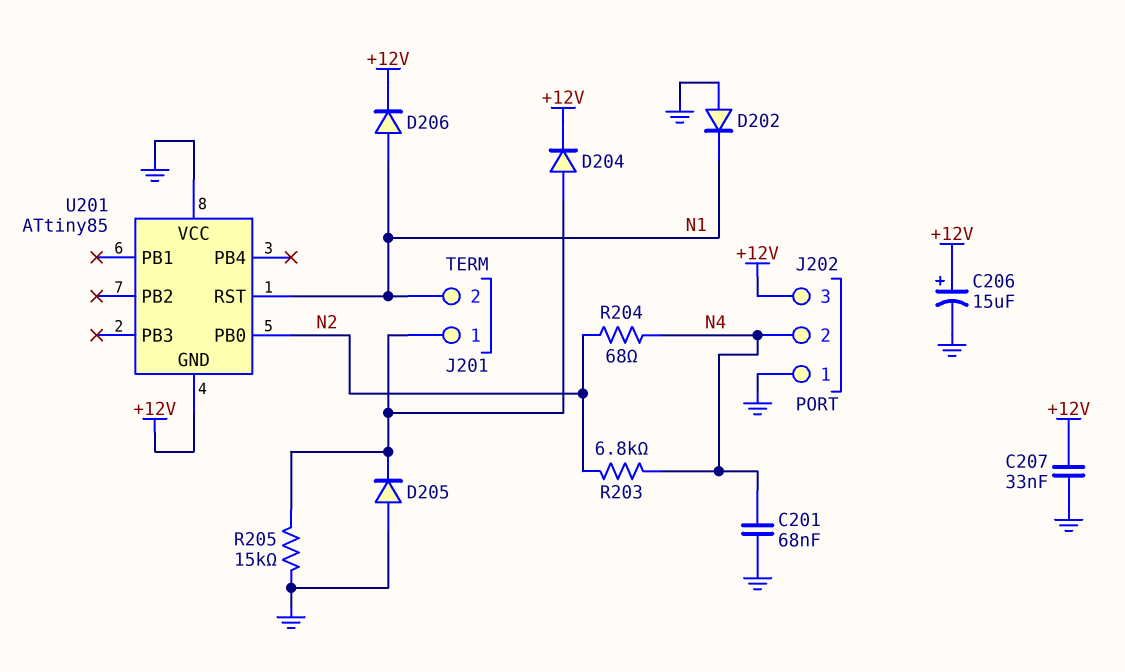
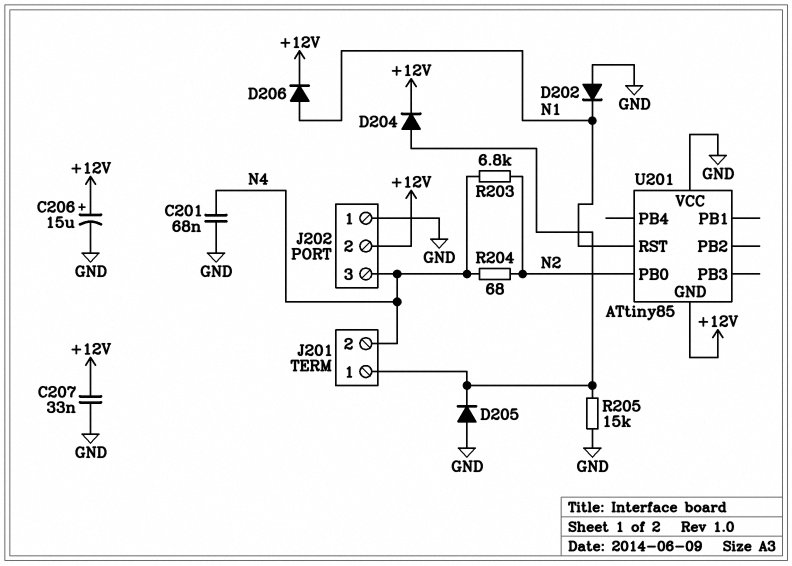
J201 pin 2: N1 -> N4
J202 pin 2: N4 -> +12V
J202 pin 3: +12V -> N4

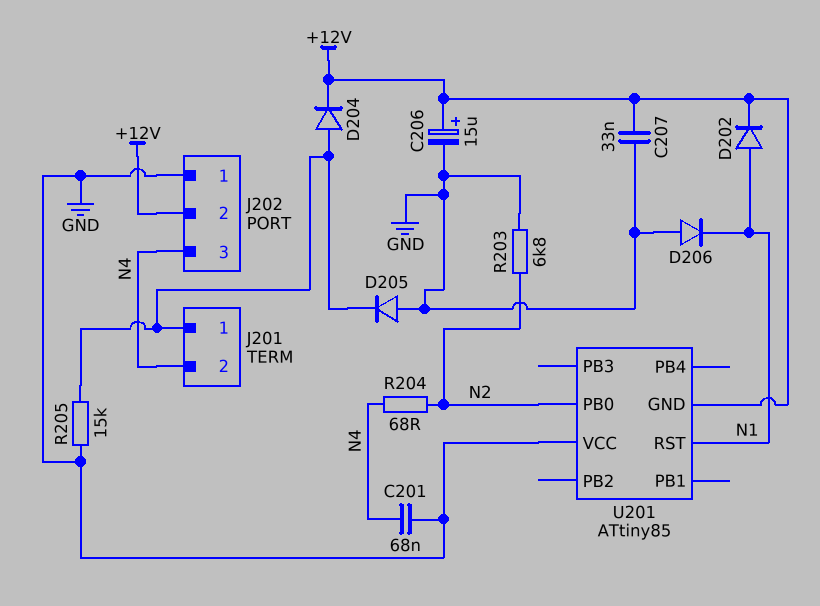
D202: diode (A GND, K N1) -> diode (A N1, K +12V)
D206: diode (A N1, K +12V) -> diode (A GND, K N1)
R203: 6.8k (N2, N4) -> 6.8k (GND, N2)

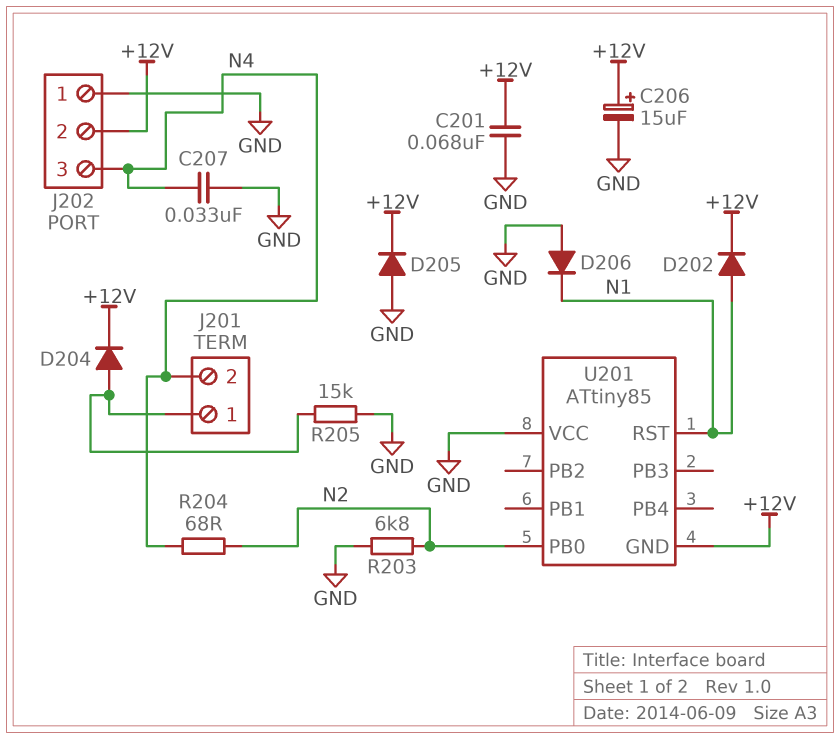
C201: 68nF (GND, N4) -> 68nF (+12V, GND)
C207: 33nF (+12V, GND) -> 33nF (GND, N4)
D205: diode (A GND, K J201/1) -> diode (A GND, K +12V)

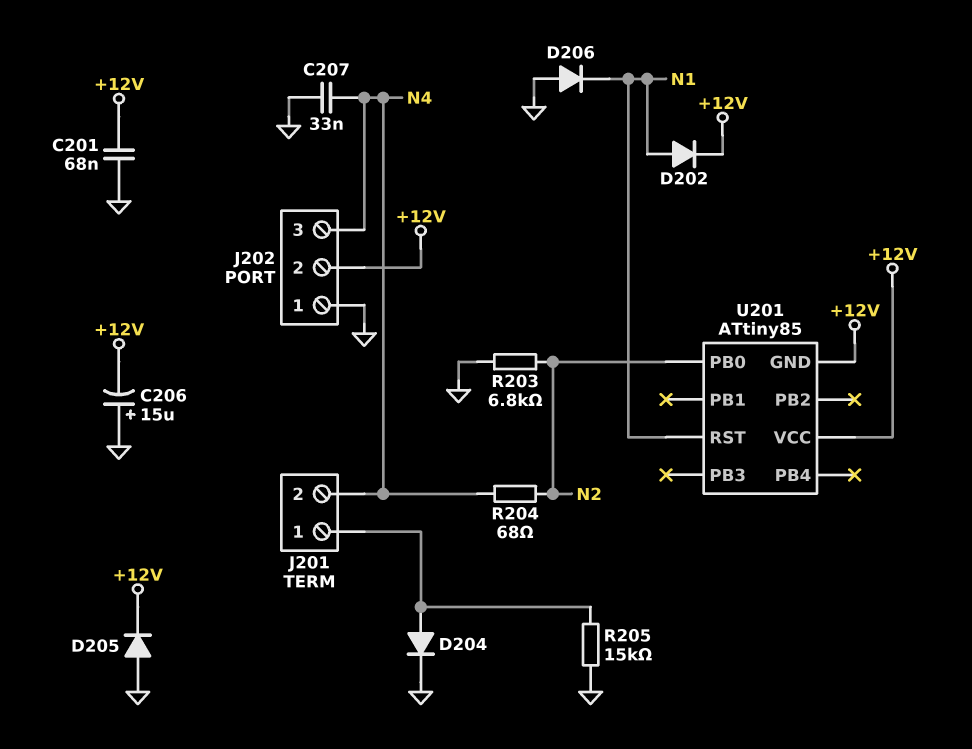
C206: 15uF (plus +12V, minus GND) -> 15uF (plus GND, minus +12V)
D204: diode (A J201/1, K +12V) -> diode (A J201/1, K GND)
U201 pin VCC: GND -> +12V

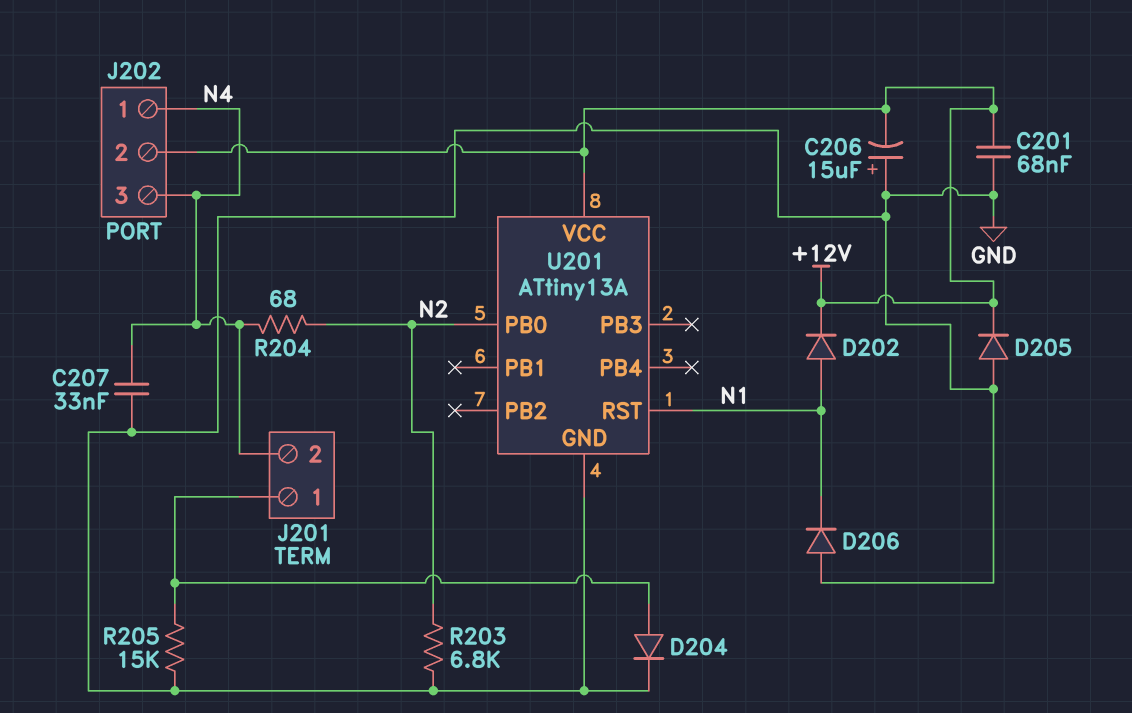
J202 pin 1: GND -> N4
U201: ATtiny85 -> ATtiny13A
U201 pin GND: +12V -> GND

